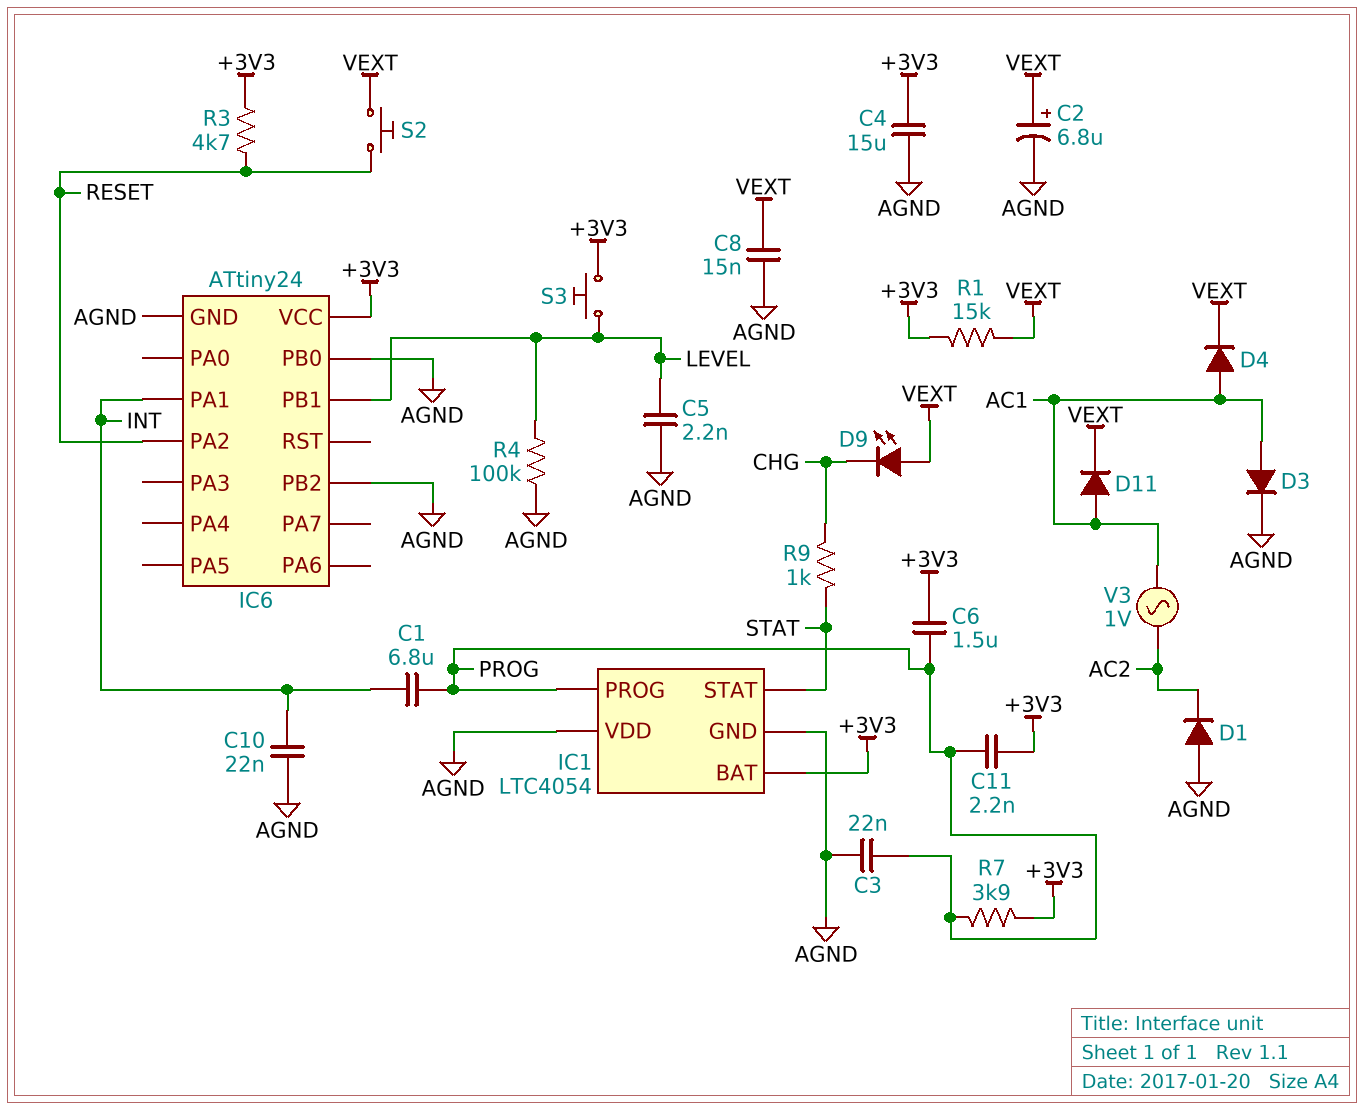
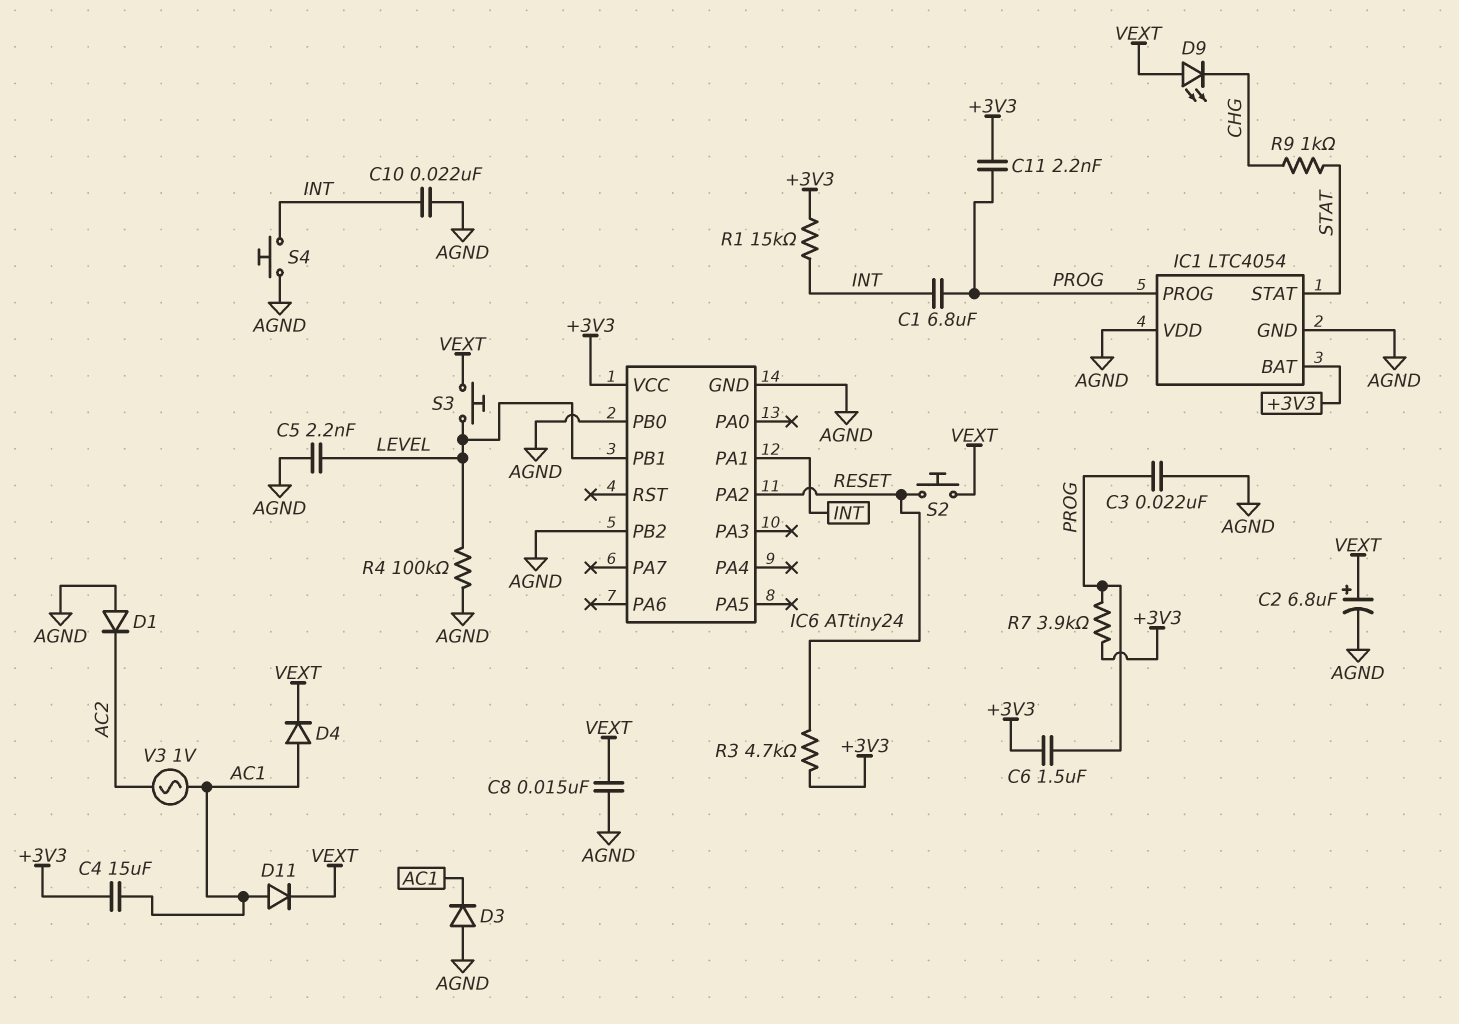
C4: 15uF (+3V3, AGND) -> 15uF (+3V3, AC1)
D3: diode (A AC1, K AGND) -> diode (A AGND, K AC1)
R1: 15k (+3V3, VEXT) -> 15k (+3V3, INT)
S3: button (+3V3, LEVEL) -> button (LEVEL, VEXT)
S4: none -> button (AGND, INT)

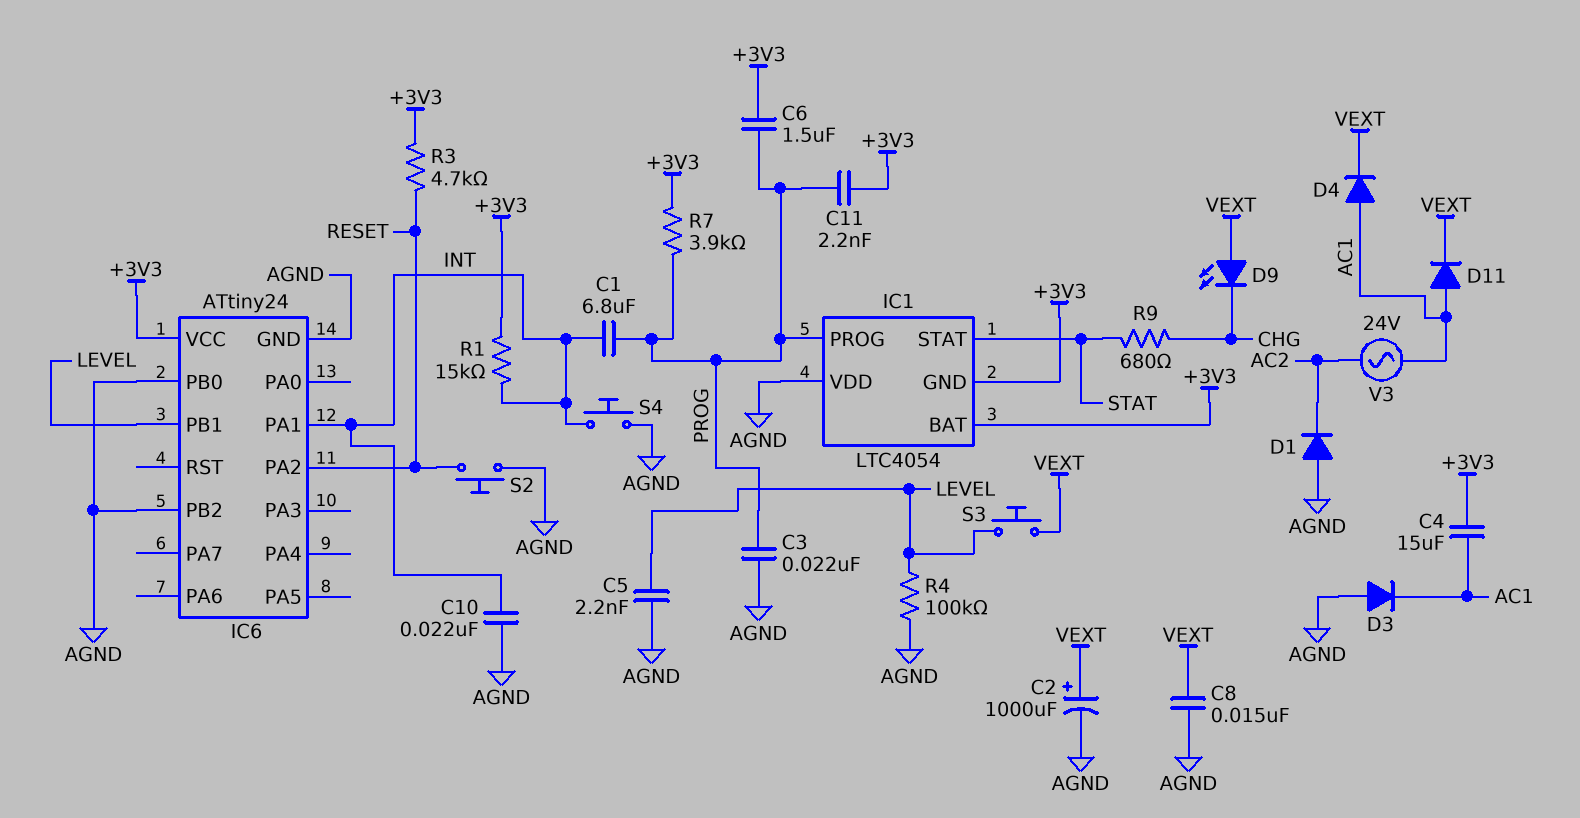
C2: 6.8uF (plus VEXT, minus AGND) -> 1000uF (plus VEXT, minus AGND)
IC1 pin GND: AGND -> +3V3
R9: 1k (CHG, STAT) -> 680 (CHG, STAT)
S2: button (RESET, VEXT) -> button (AGND, RESET)
V3: AC 1V (AC1, AC2) -> AC 24V (AC1, AC2)

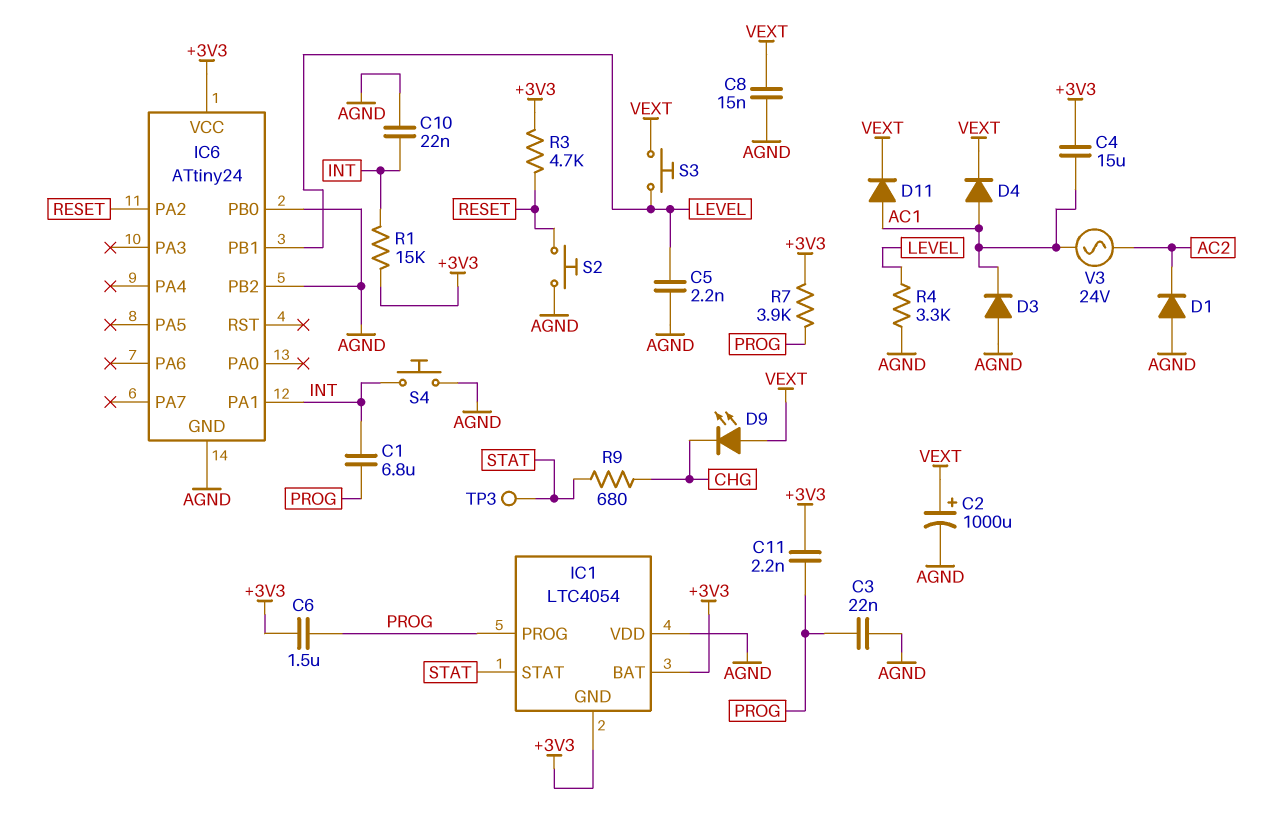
R4: 100k (AGND, LEVEL) -> 3.3k (AGND, LEVEL)
TP3: none -> test point (STAT)

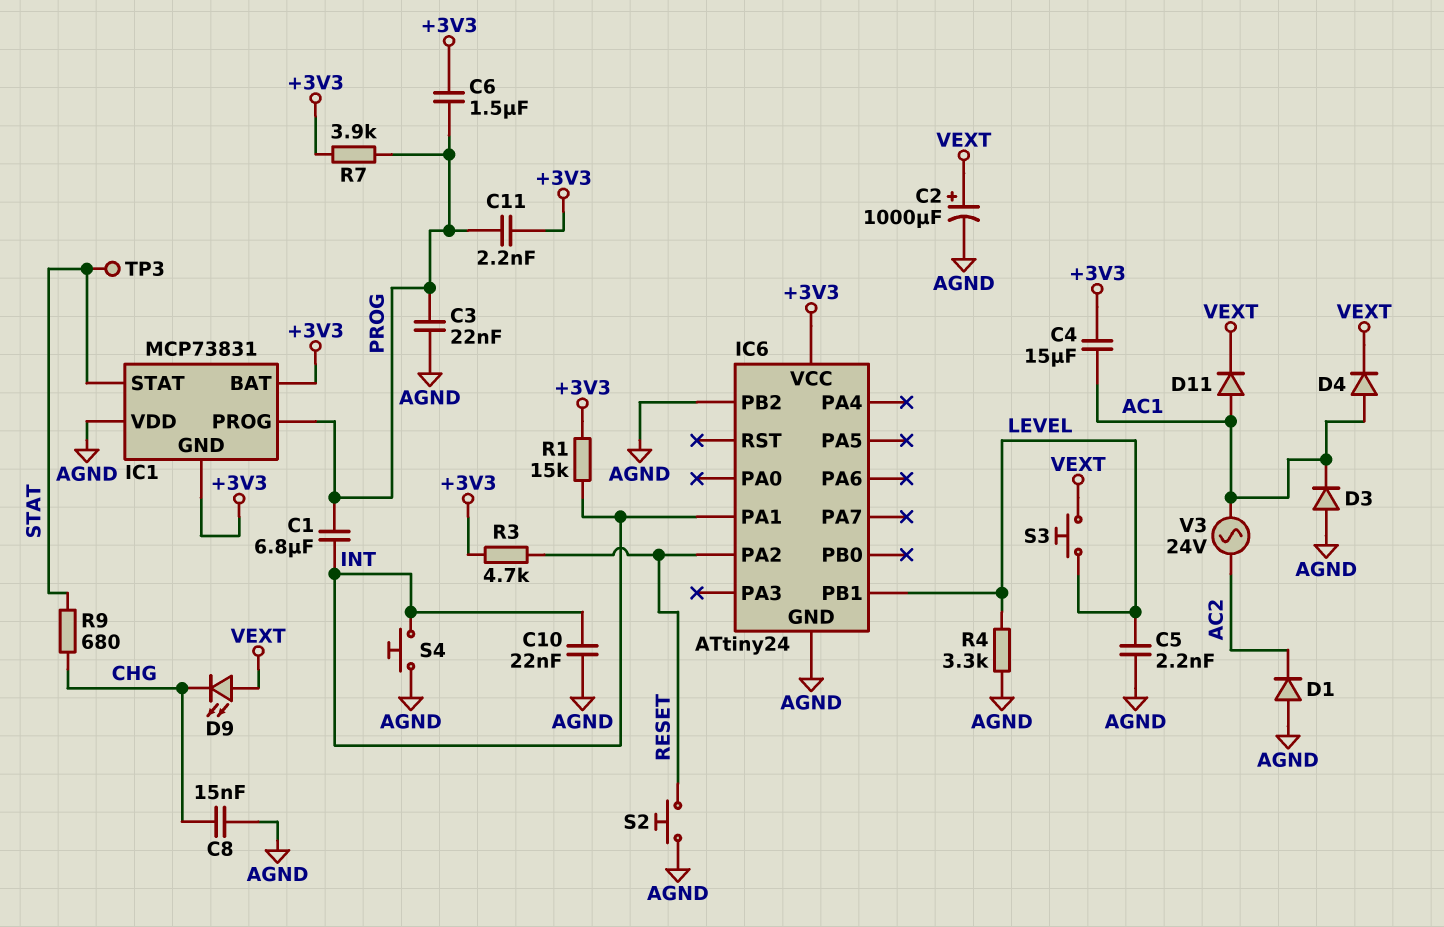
C8: 15nF (AGND, VEXT) -> 15nF (AGND, CHG)
IC1: LTC4054 -> MCP73831
IC6 pin PB0: AGND -> none

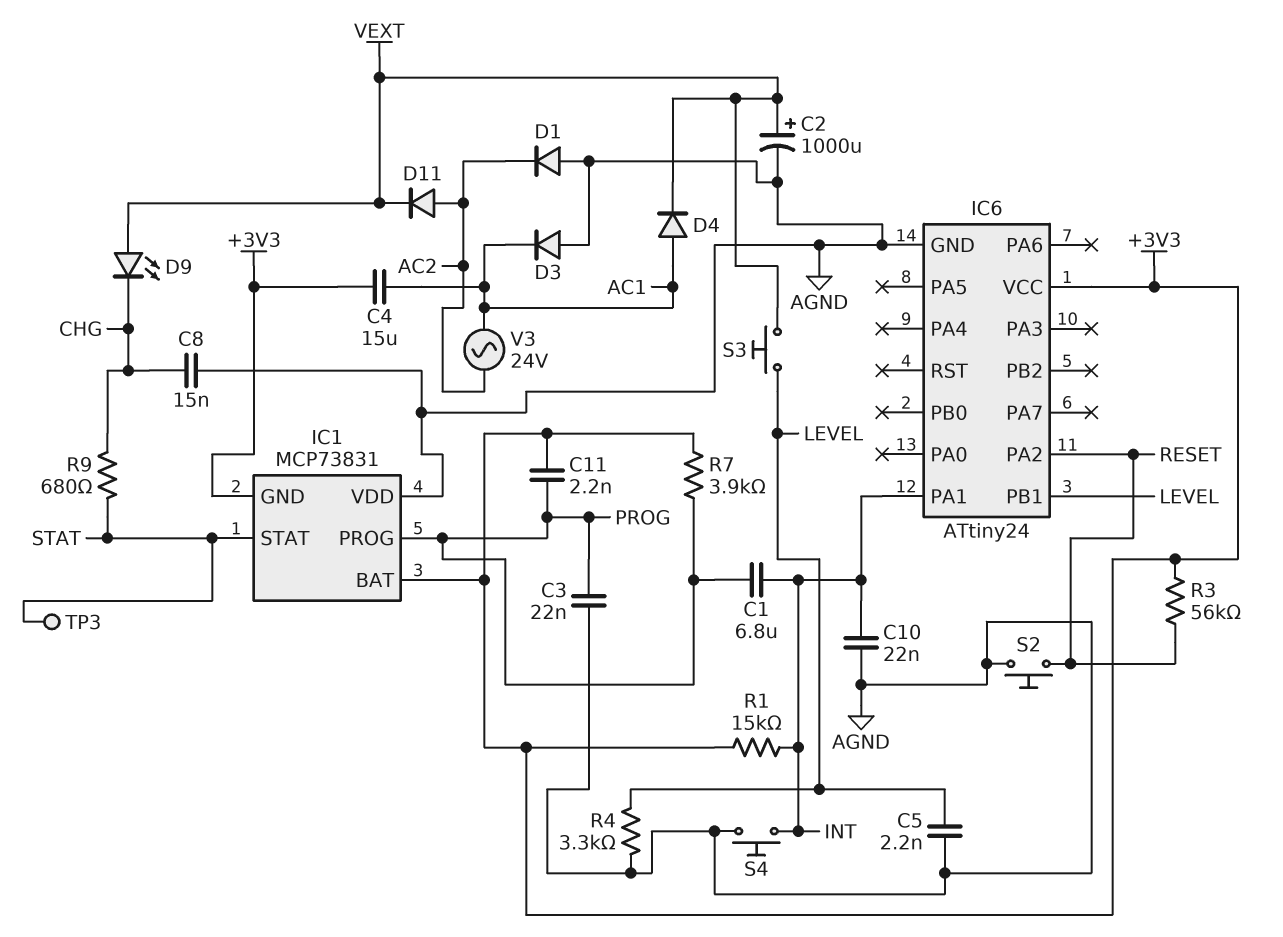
C6: 1.5uF (+3V3, PROG) -> none
D11: diode (A AC1, K VEXT) -> diode (A AC2, K VEXT)
IC6 pin PB2: AGND -> none
R3: 4.7k (+3V3, RESET) -> 56k (+3V3, RESET)

